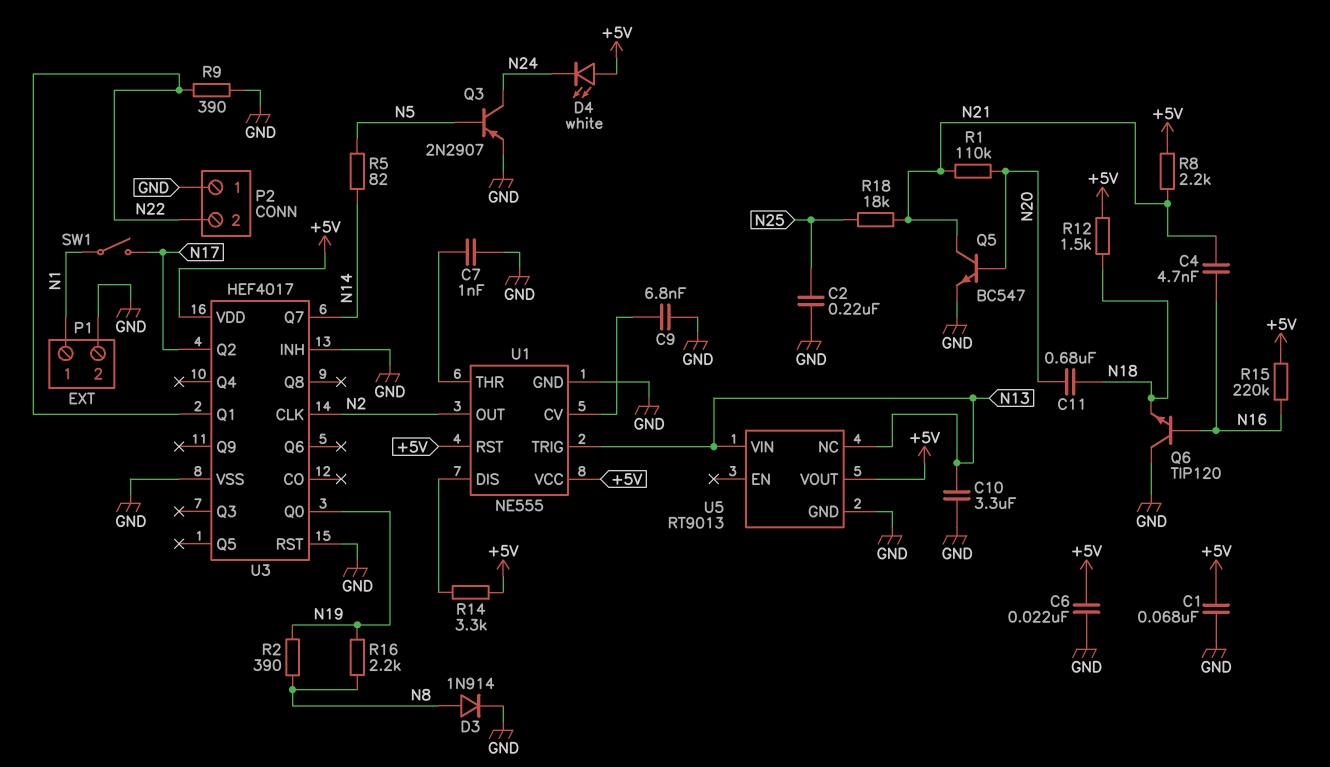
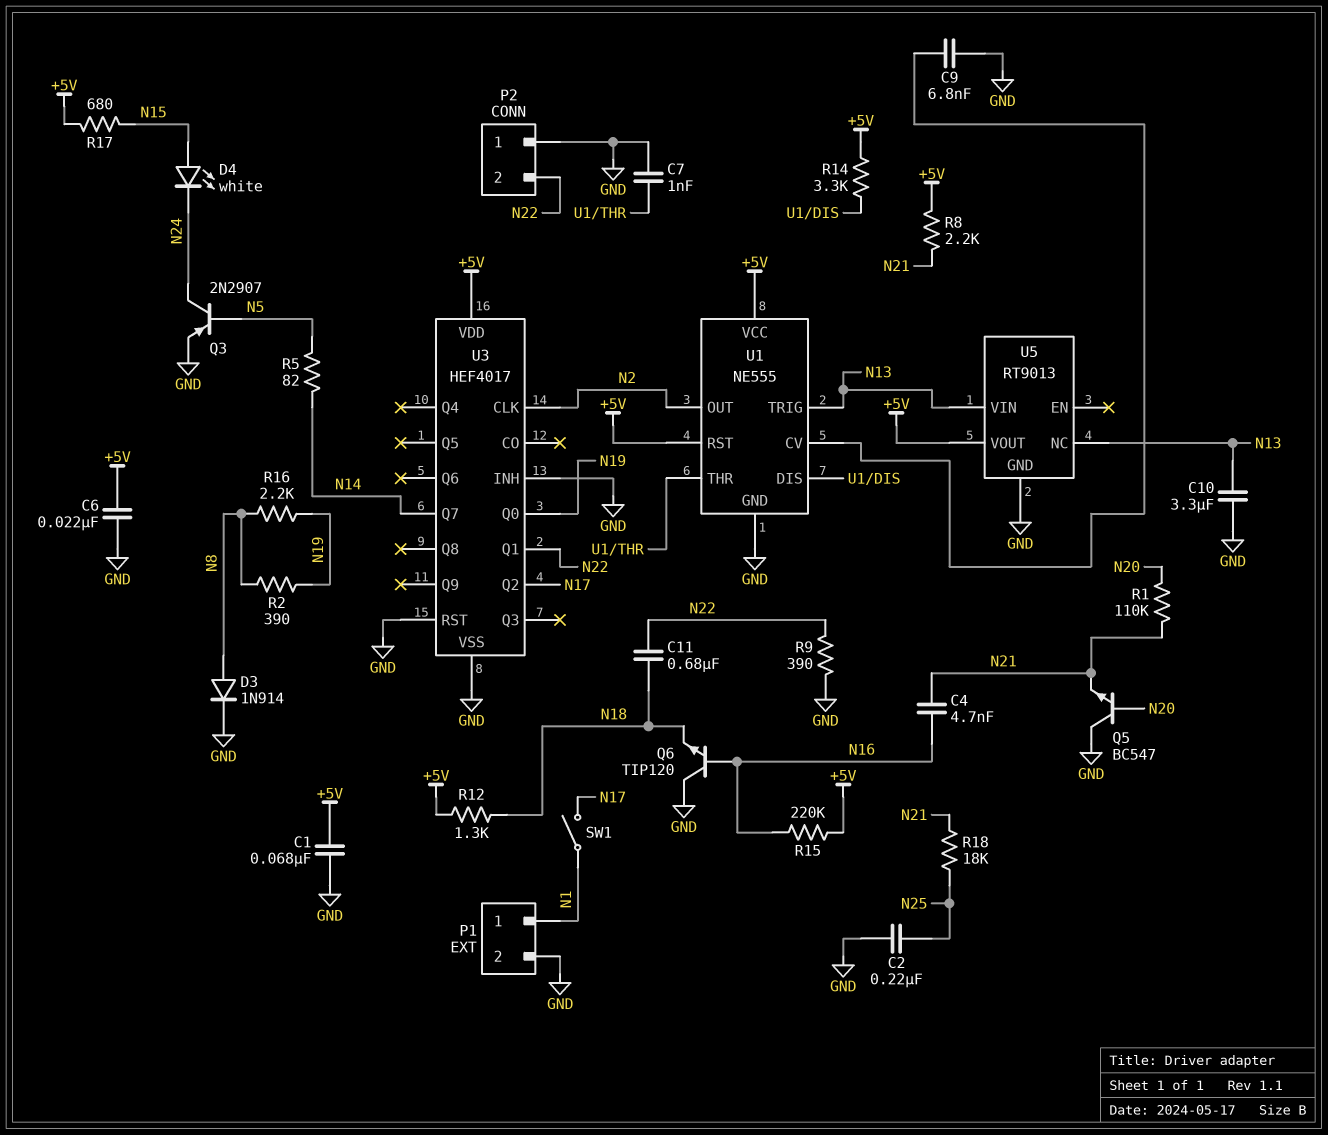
C11: 680nF (N18, N20) -> 680nF (N18, N22)
D4: LED white (A +5V, K N24) -> LED white (A N15, K N24)
Q5: NPN BC547 (B N20, C N21, E GND) -> NPN BC547 (B N20, C GND, E N21)
R12: 1.5k (+5V, N18) -> 1.3k (+5V, N18)
R17: none -> 680 (+5V, N15)

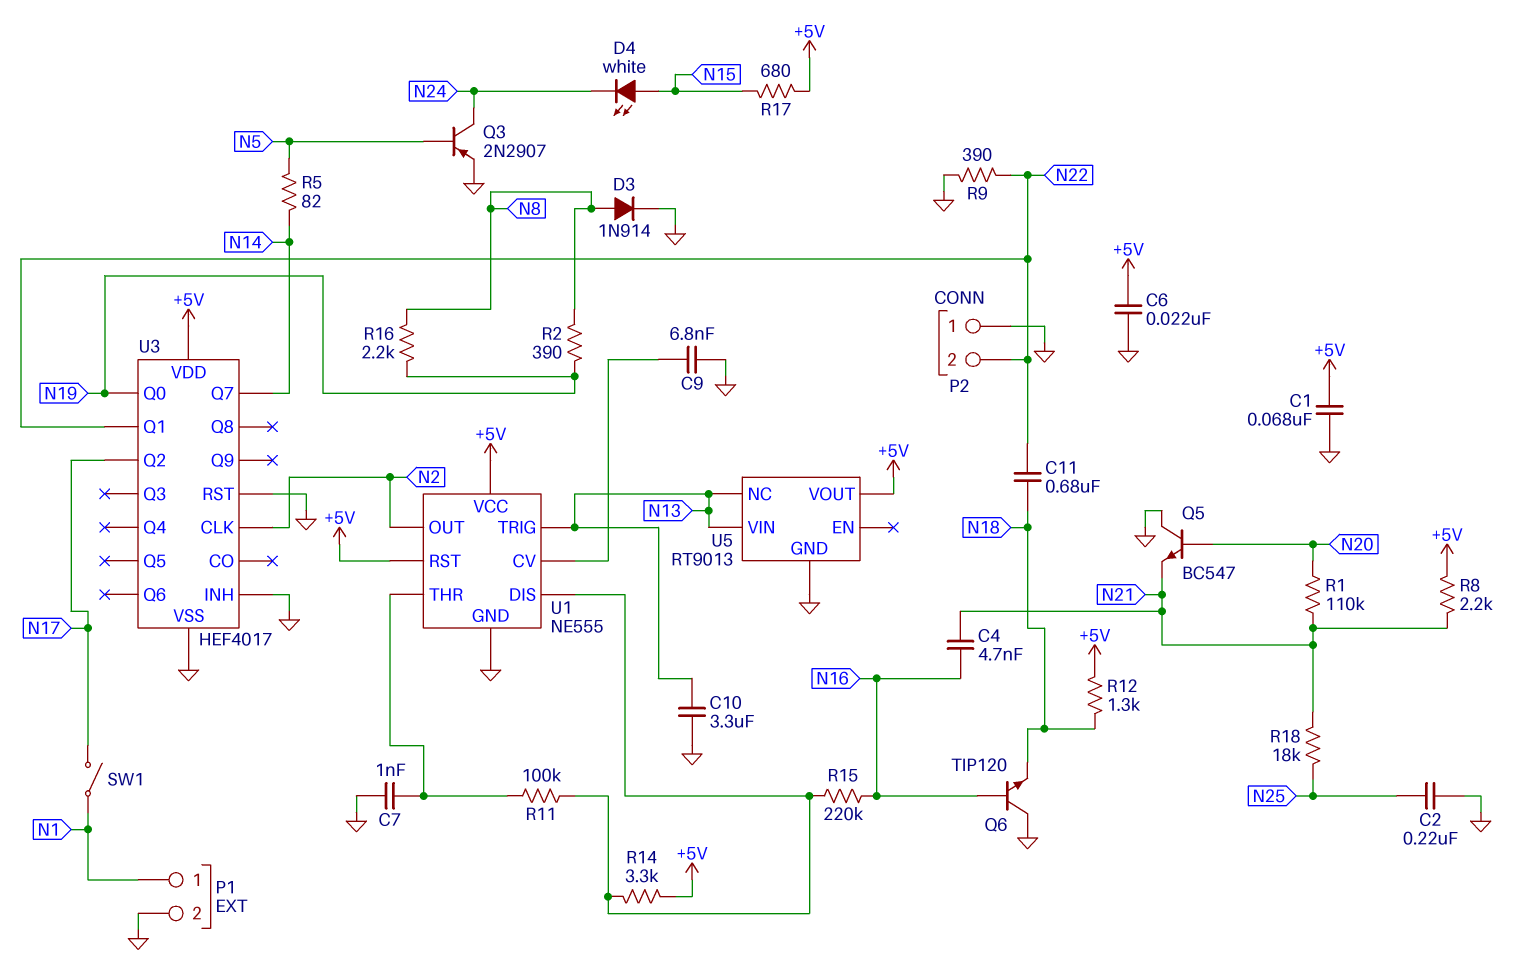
R11: none -> 100k (U1/DIS, U1/THR)
R15: 220k (+5V, N16) -> 220k (N16, U1/DIS)

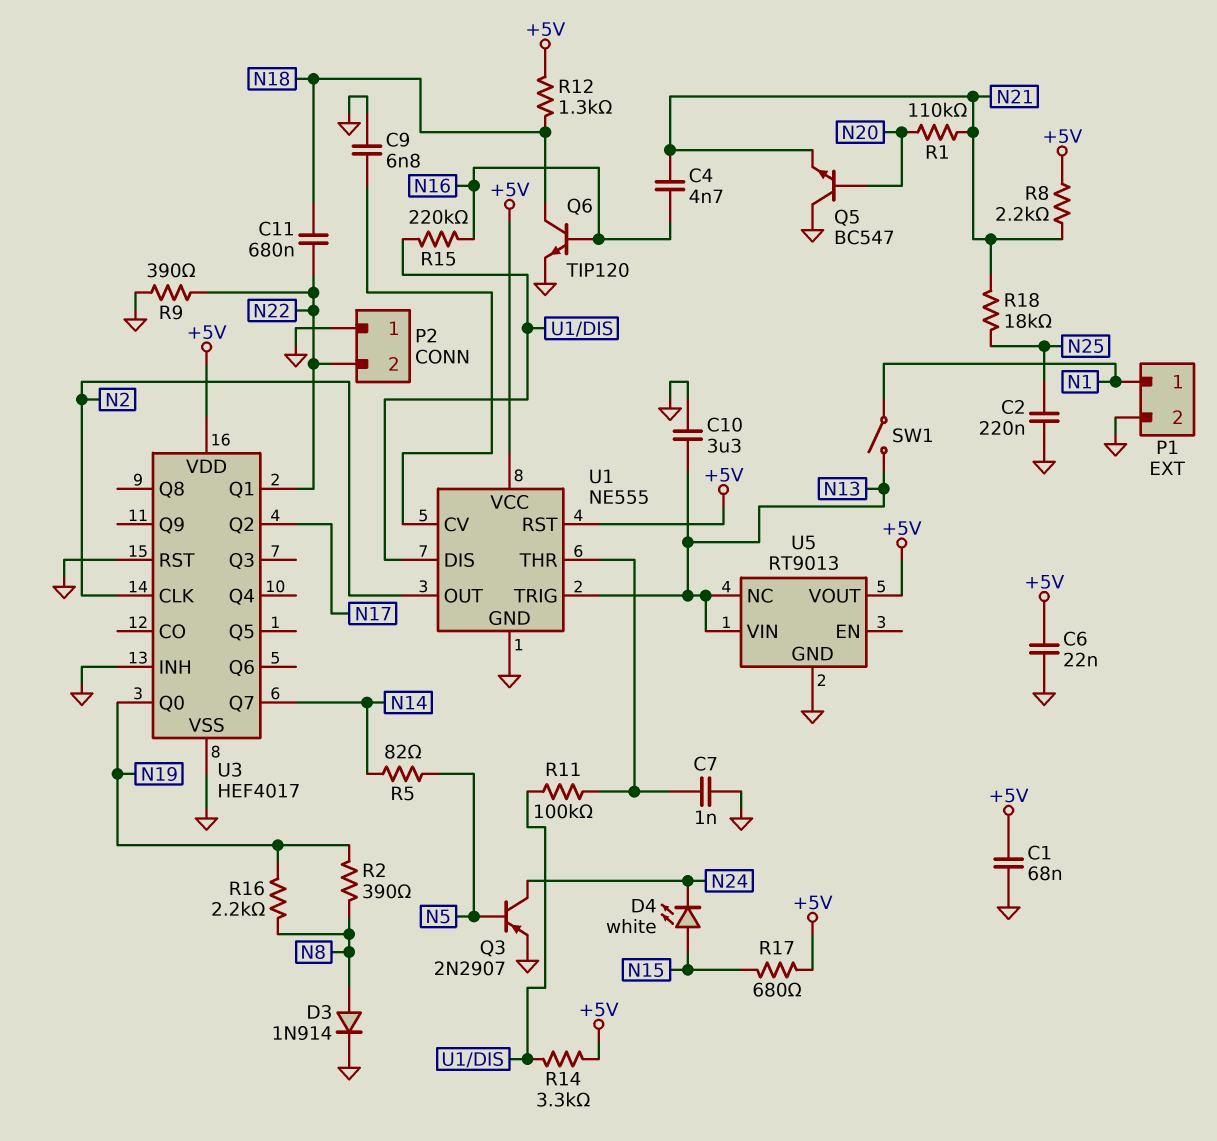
Q6: NPN TIP120 (B N16, C GND, E N18) -> NPN TIP120 (B N16, C N18, E GND)
SW1: switch (N1, N17) -> switch (N1, N13)

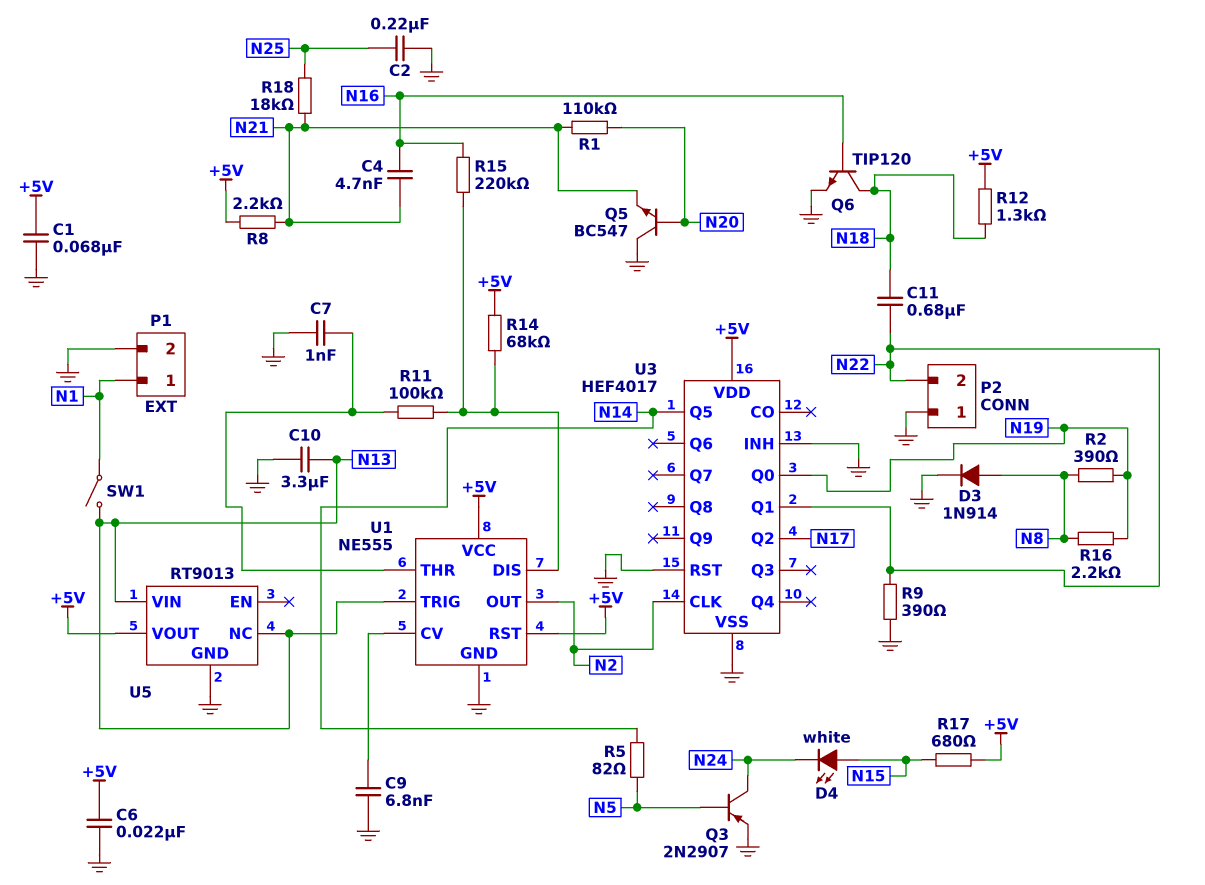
R14: 3.3k (+5V, U1/DIS) -> 68k (+5V, U1/DIS)
U3 pin Q5: none -> N14
U3 pin Q7: N14 -> none

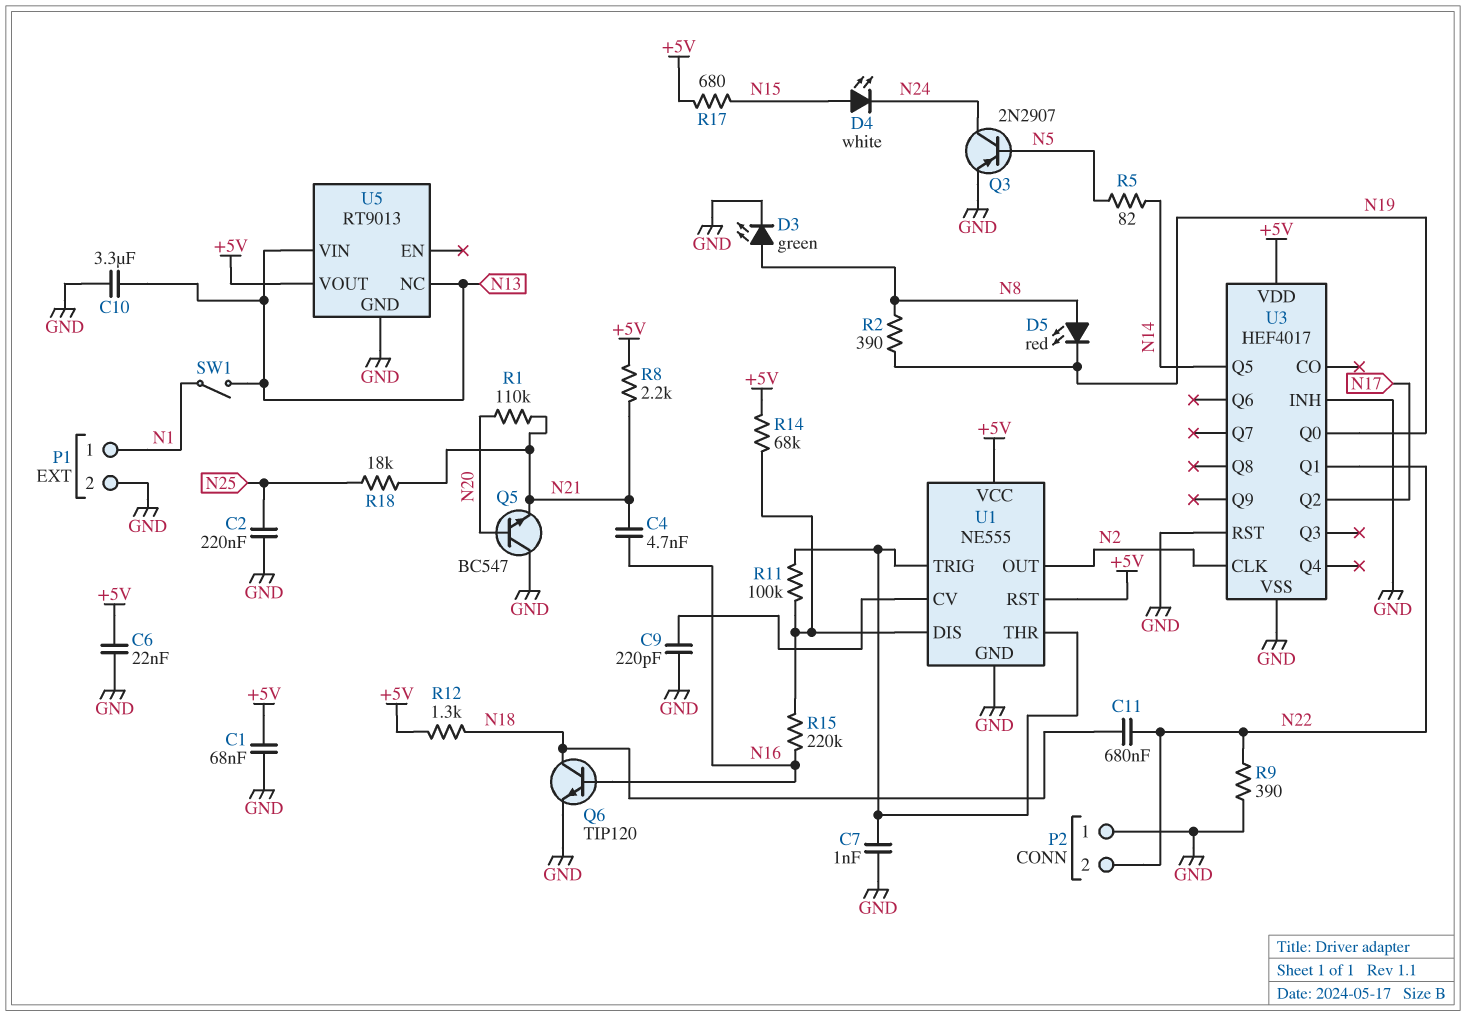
C9: 6.8nF (GND, U1/CV) -> 220pF (GND, U1/CV)
D3: diode 1N914 (A N8, K GND) -> LED green (A N8, K GND)
D5: none -> LED red (A N8, K N19)
R16: 2.2k (N8, N19) -> none
U1 pin TRIG: N13 -> U1/THR

